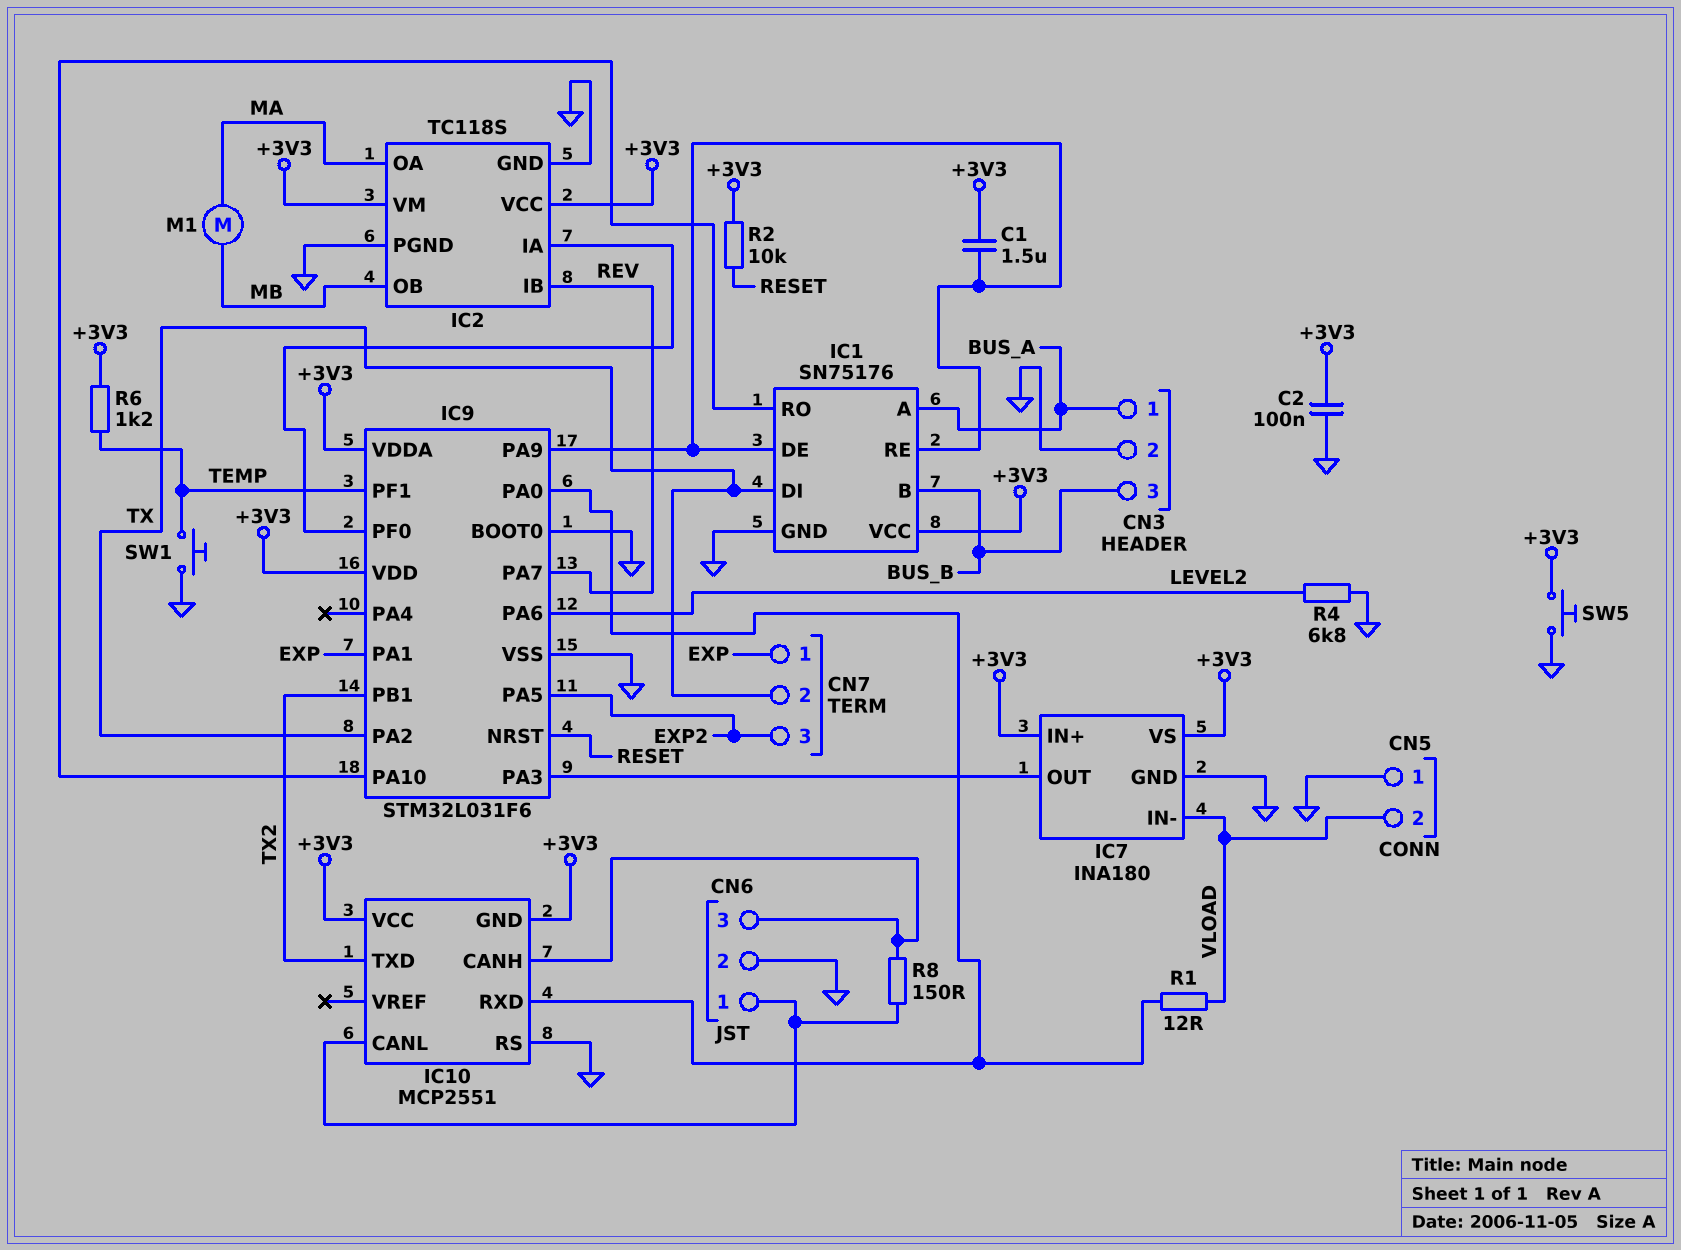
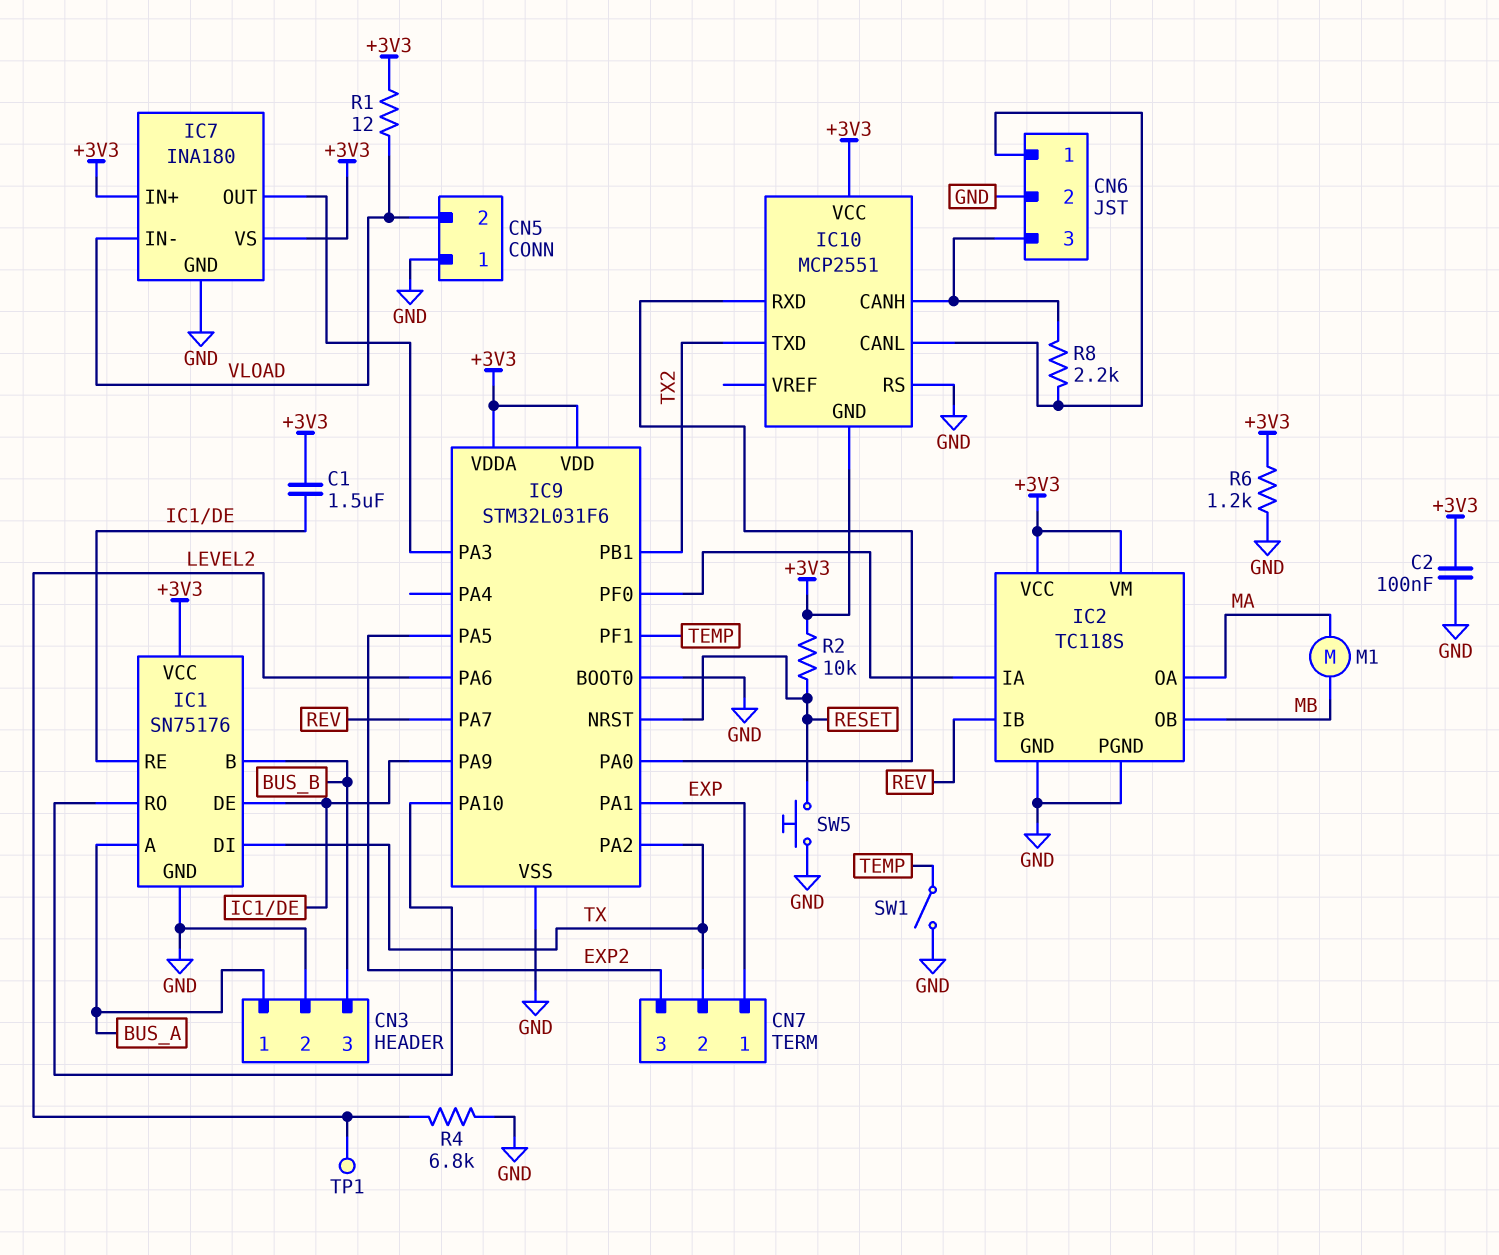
R1: 12 (IC9/PA0, VLOAD) -> 12 (+3V3, VLOAD)
R6: 1.2k (+3V3, TEMP) -> 1.2k (+3V3, GND)
R8: 150 (CN6/1, CN6/3) -> 2.2k (CN6/1, CN6/3)
SW1: button (GND, TEMP) -> switch (GND, TEMP)
SW5: button (+3V3, GND) -> button (GND, RESET)
TP1: none -> test point (LEVEL2)

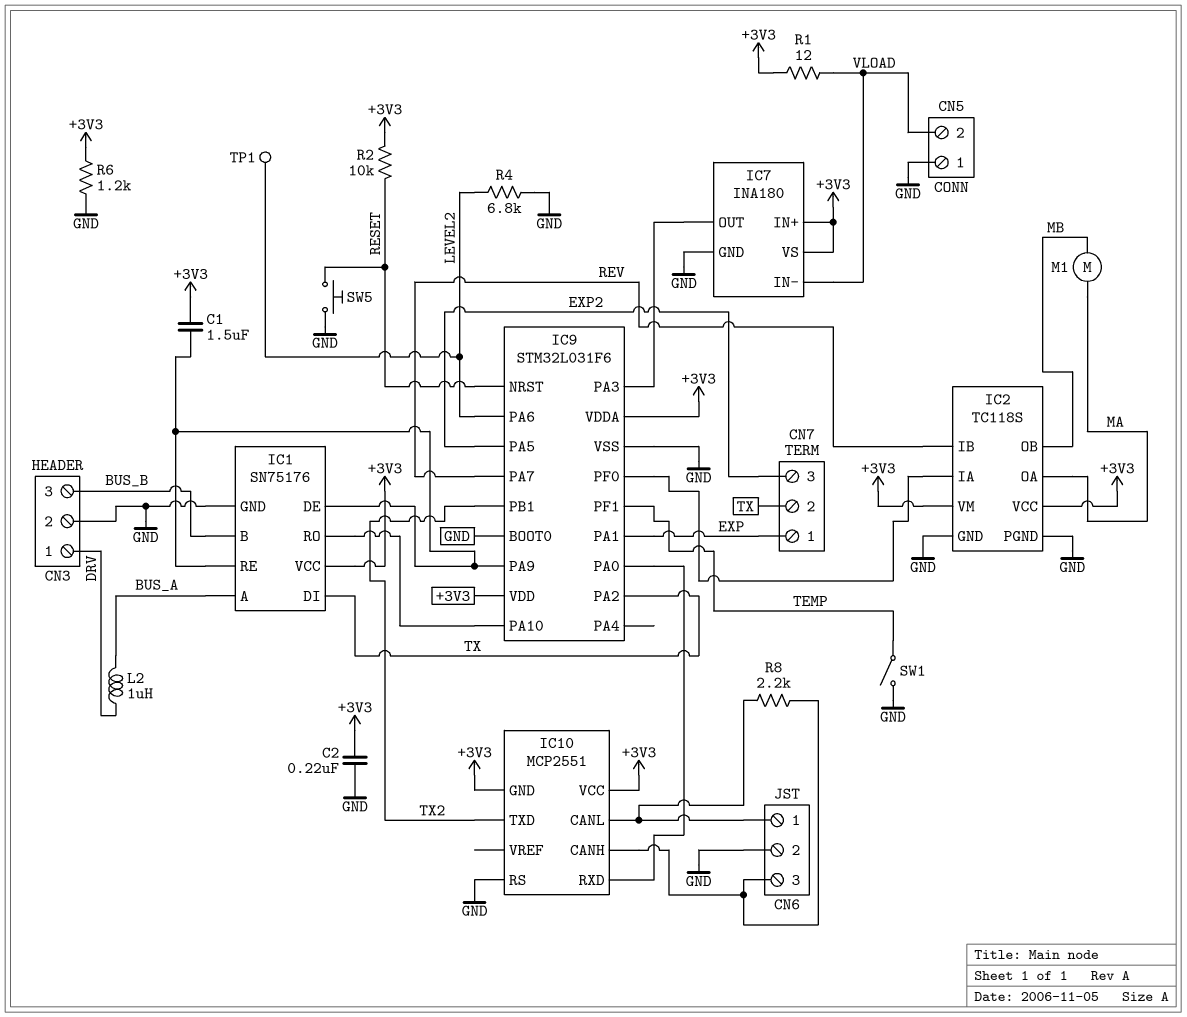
C2: 100nF (+3V3, GND) -> 220nF (+3V3, GND)
CN3 pin 1: BUS_A -> DRV
L2: none -> 1uH (BUS_A, DRV)

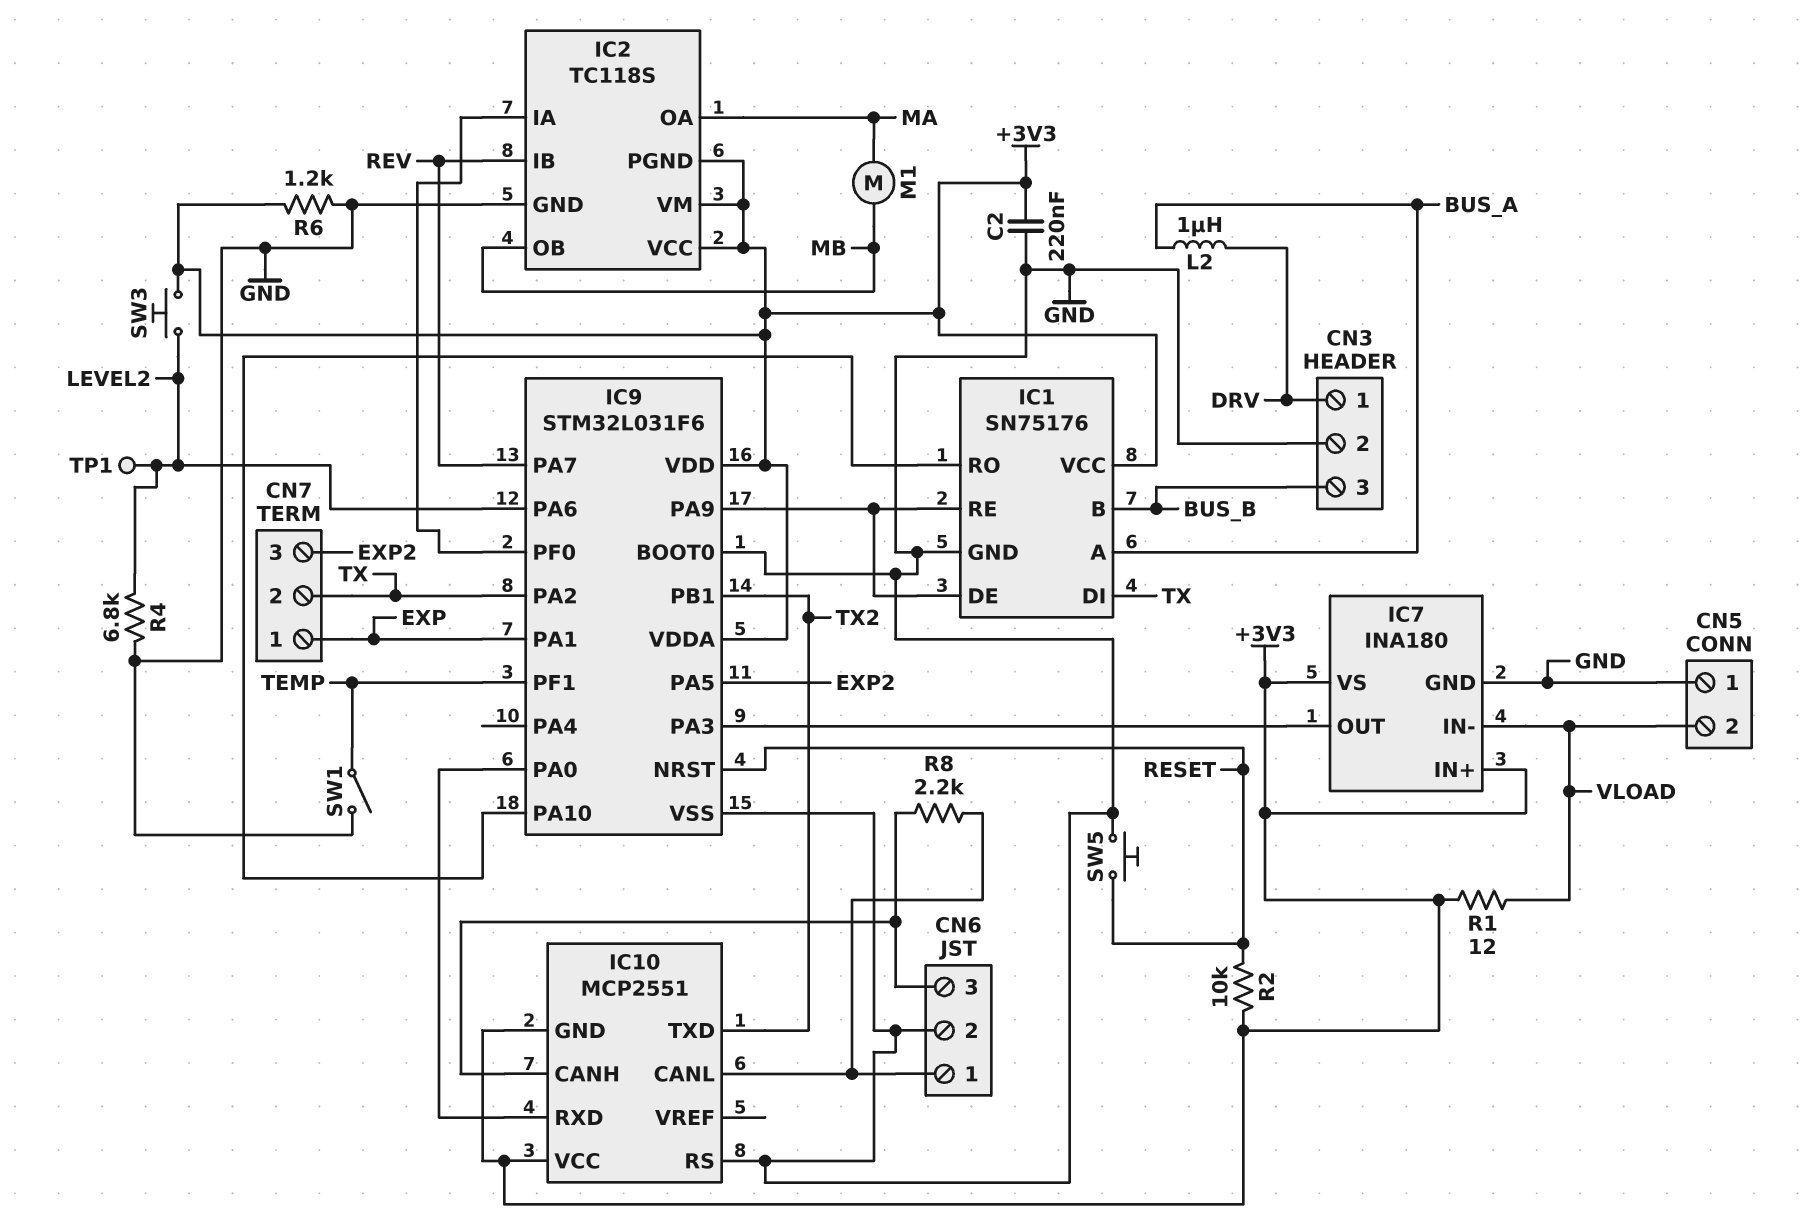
C1: 1.5uF (+3V3, IC1/DE) -> none
IC2 pin PGND: GND -> +3V3
SW3: none -> button (+3V3, LEVEL2)

